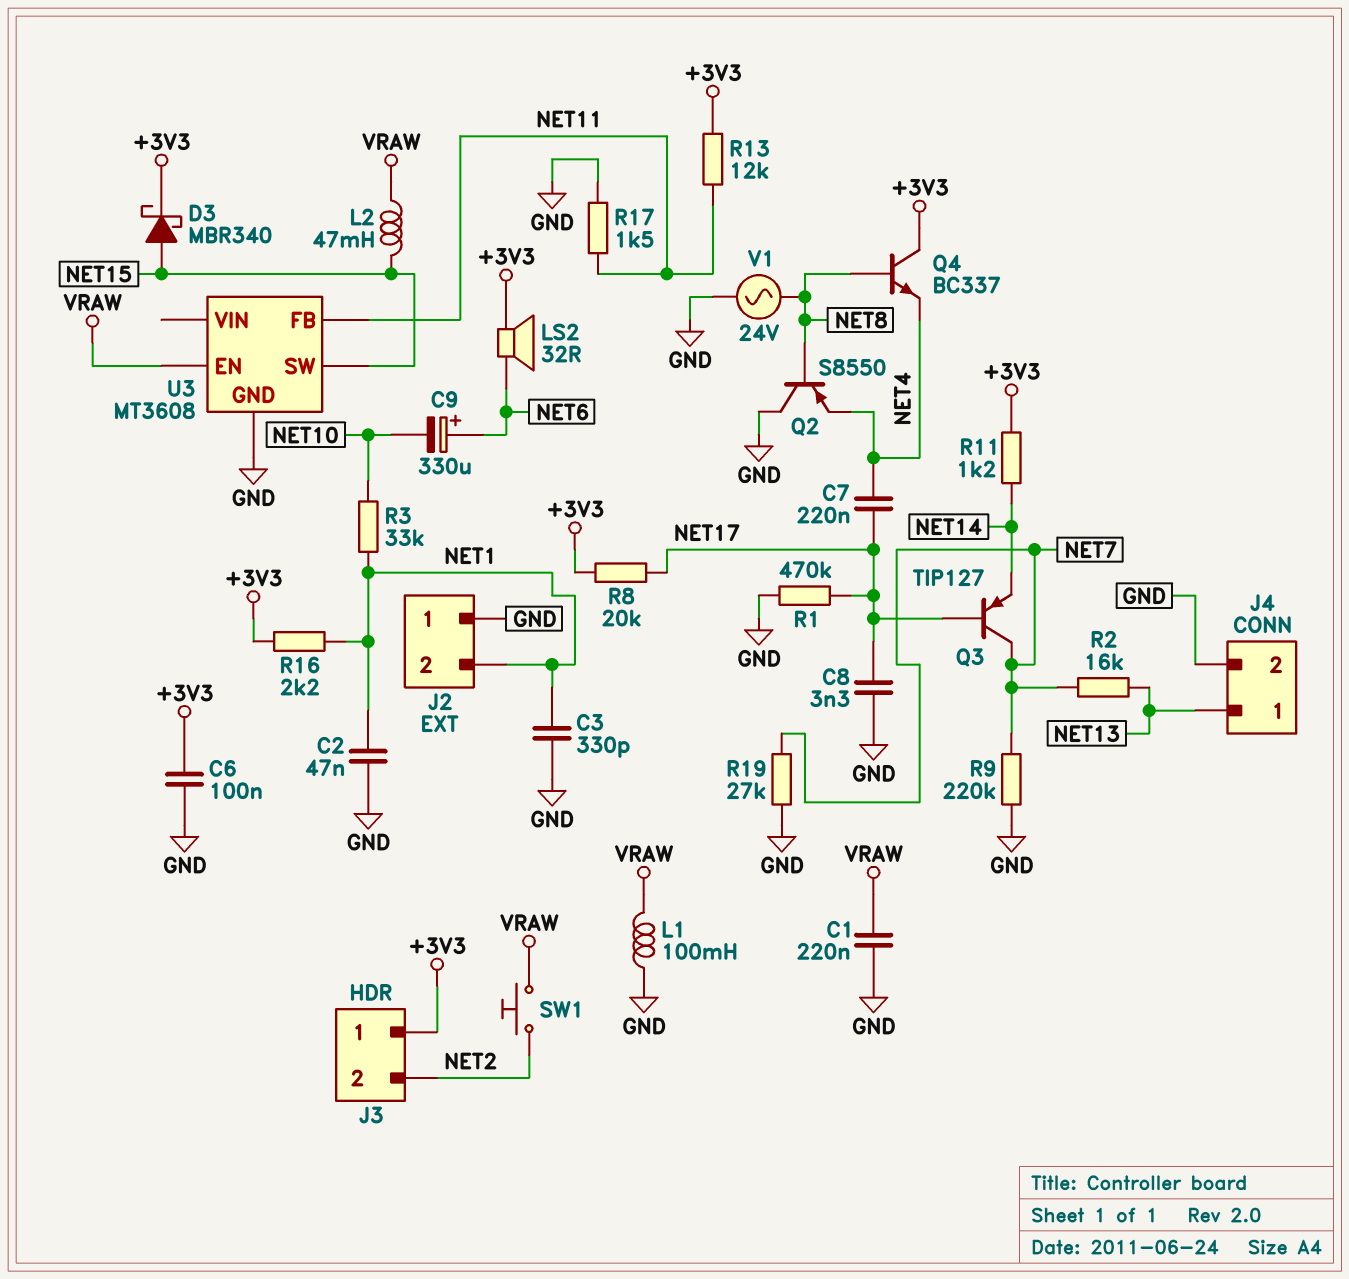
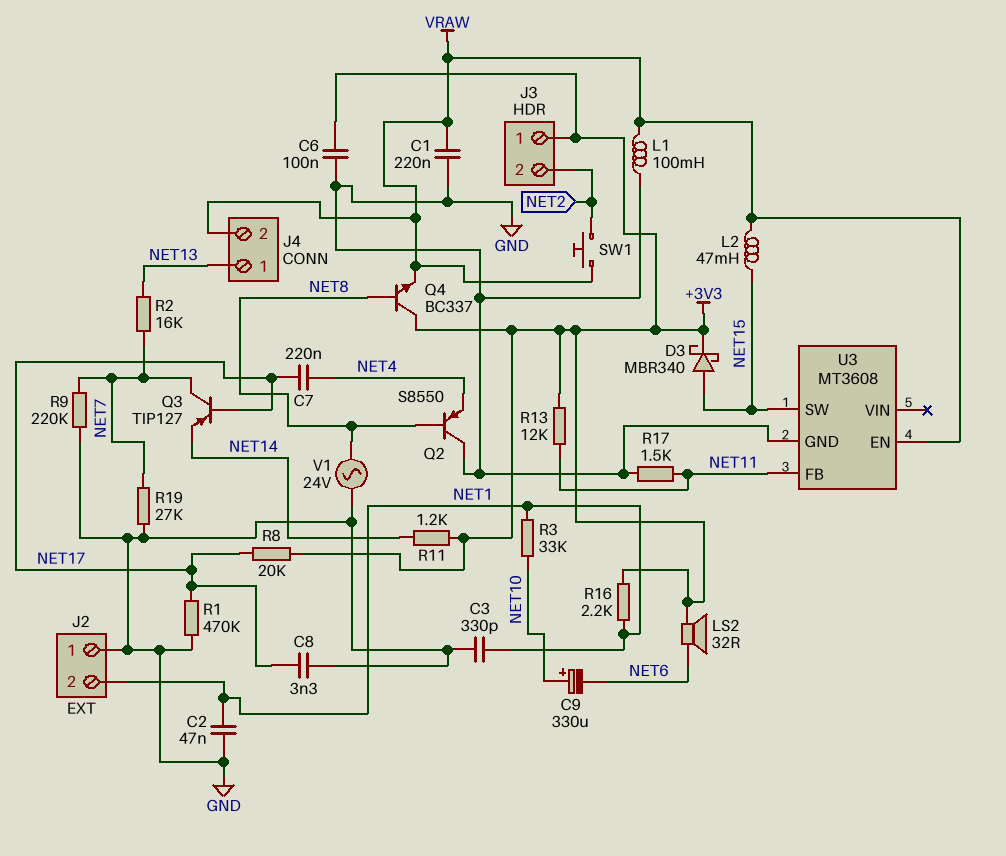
C9: 330uF (plus NET6, minus NET10) -> 330uF (plus NET10, minus NET6)
J4 pin 2: GND -> VRAW
Q4: NPN BC337 (B NET8, C +3V3, E NET4) -> NPN BC337 (B NET8, C +3V3, E VRAW)

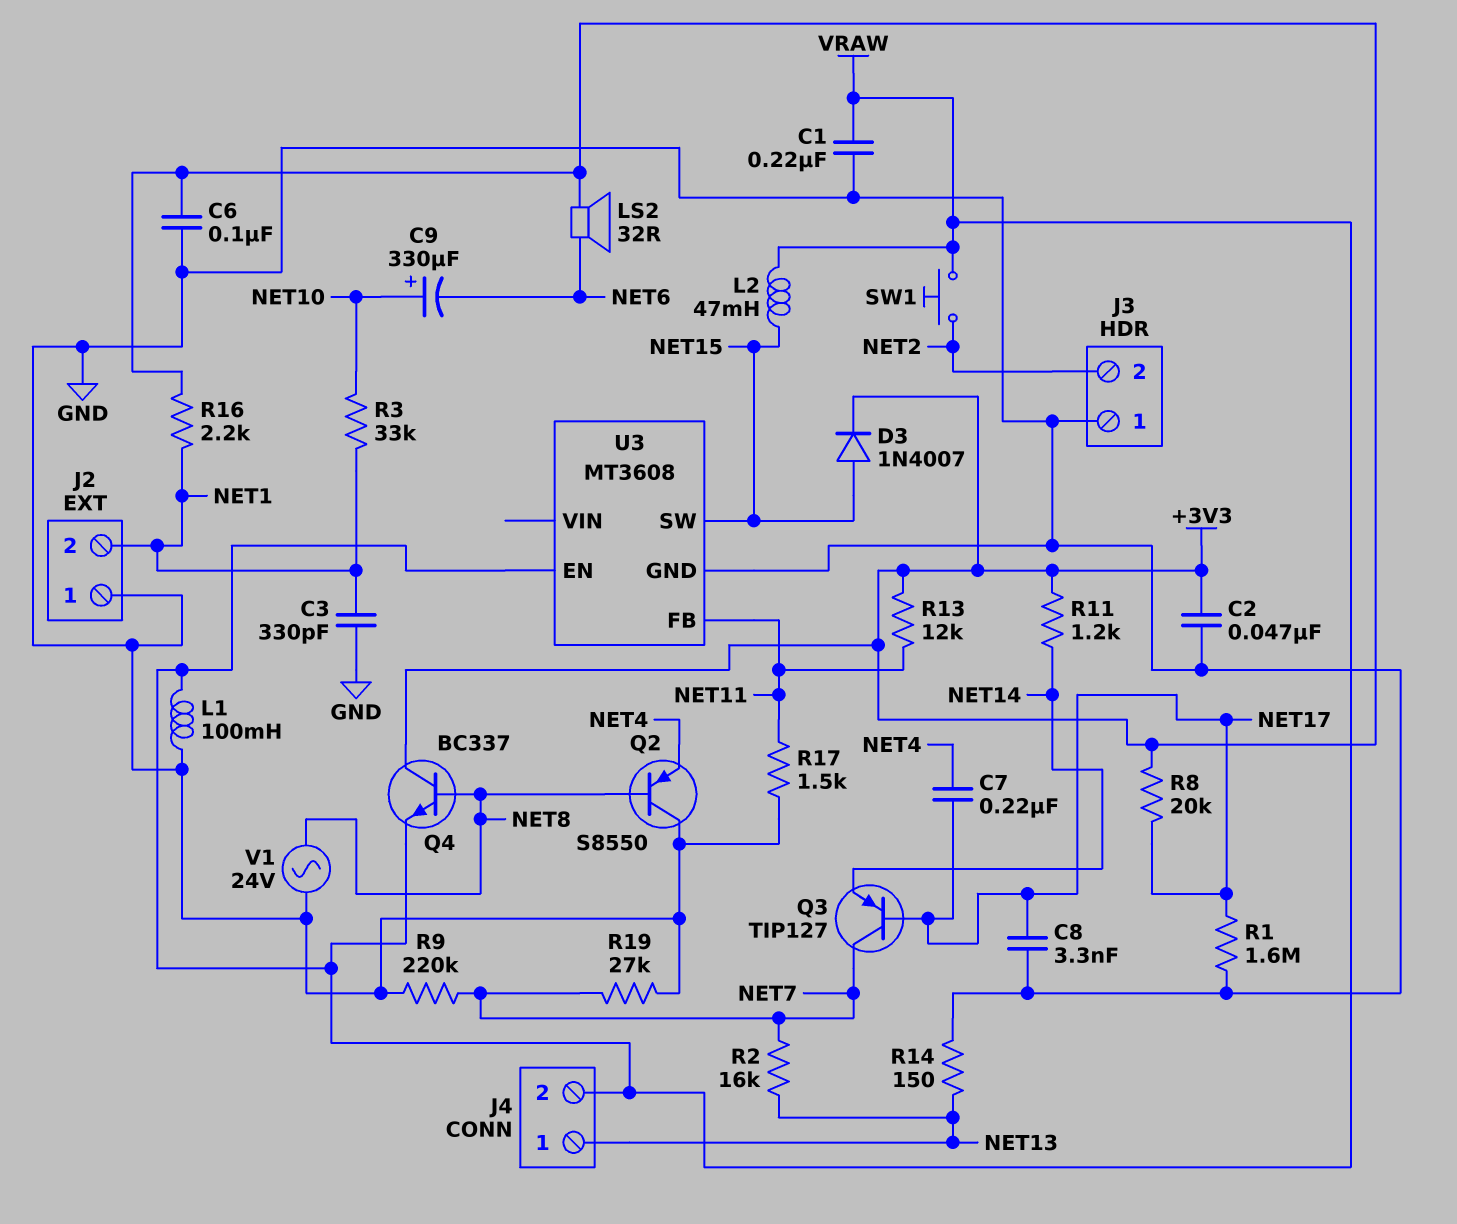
C2: 47nF (GND, NET1) -> 47nF (+3V3, GND)
D3: schottky MBR340 (A NET15, K +3V3) -> diode 1N4007 (A NET15, K +3V3)
J3 pin 1: +3V3 -> GND
R1: 470k (GND, NET17) -> 1.6M (GND, NET17)
R14: none -> 150 (GND, NET13)

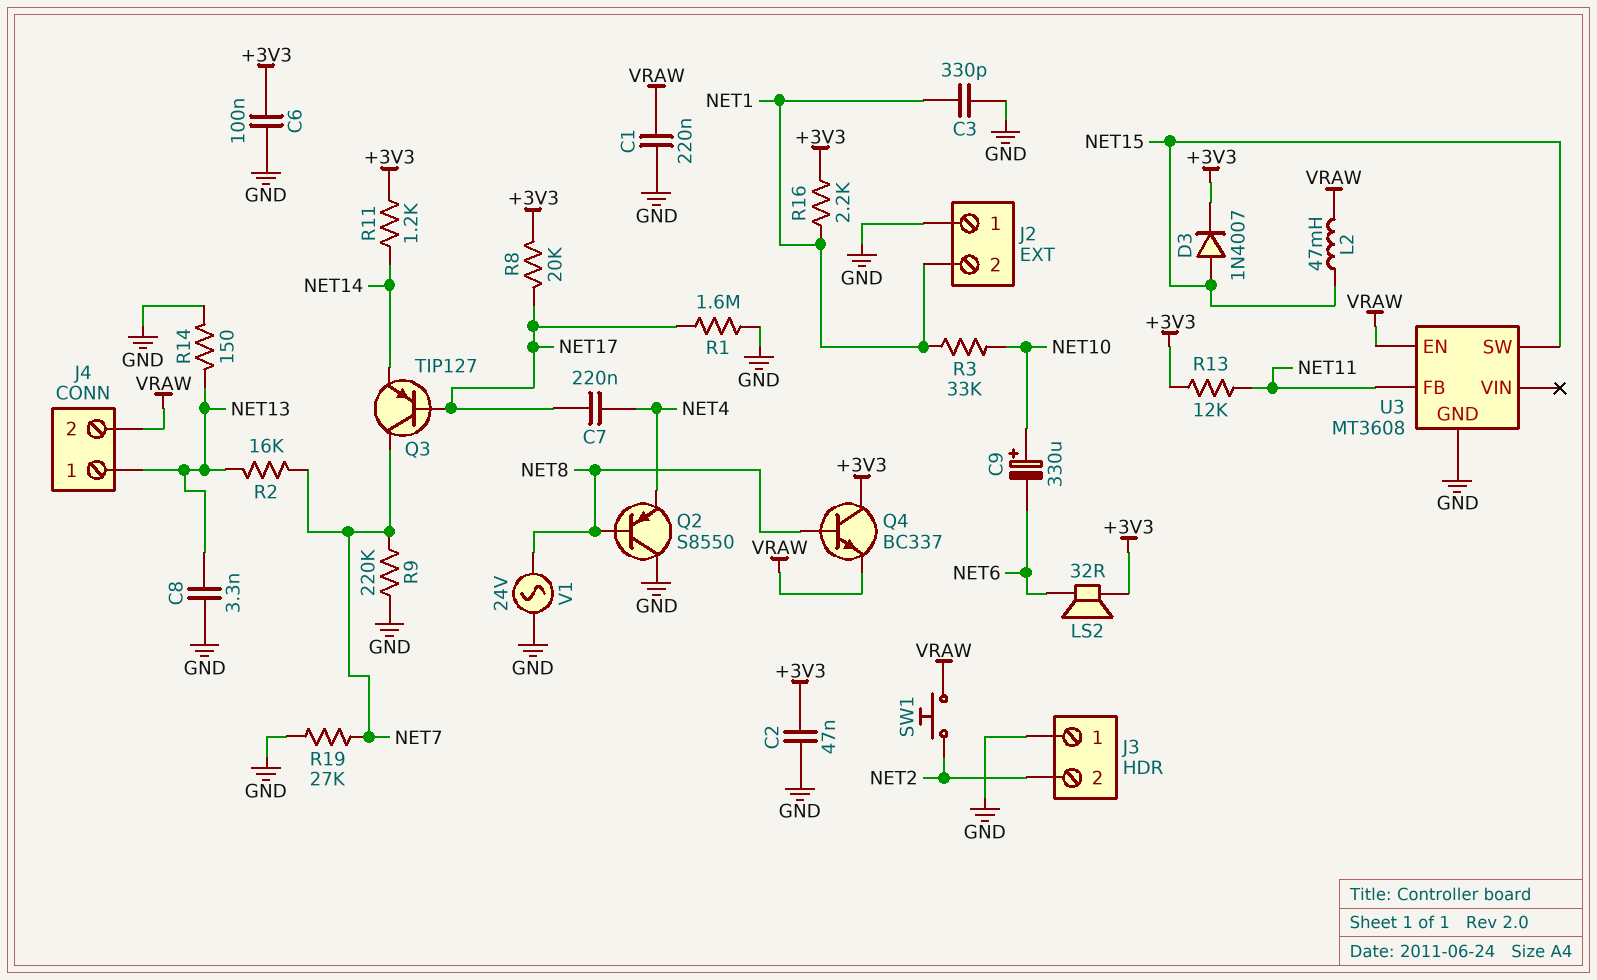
C8: 3.3nF (GND, NET17) -> 3.3nF (GND, NET13)
L1: 100mH (GND, VRAW) -> none
R17: 1.5k (GND, NET11) -> none

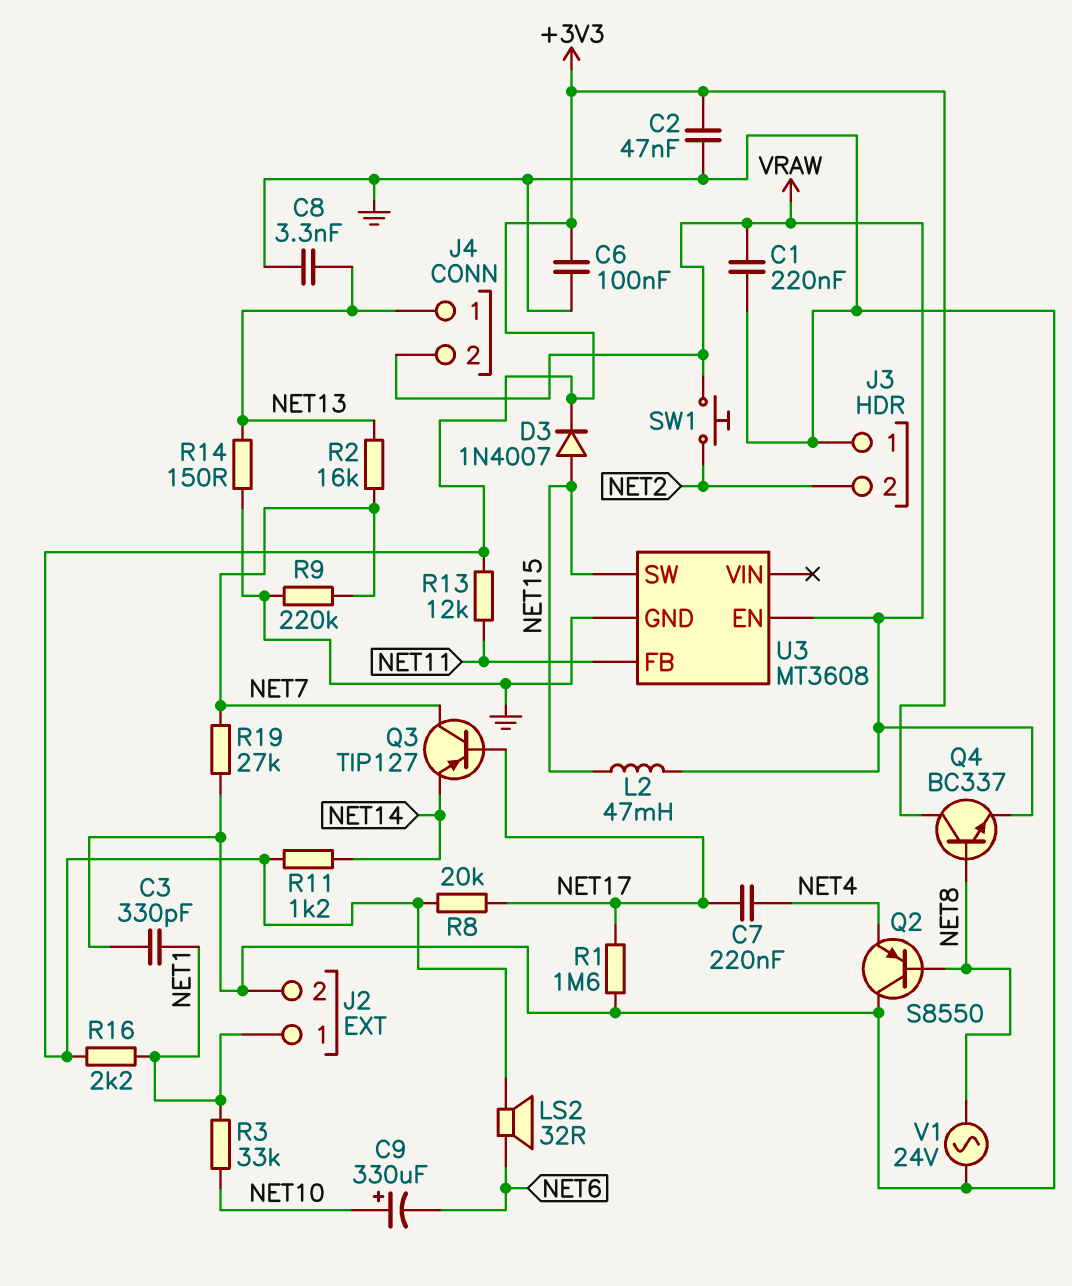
J2 pin 1: GND -> NET1
J2 pin 2: NET1 -> GND

